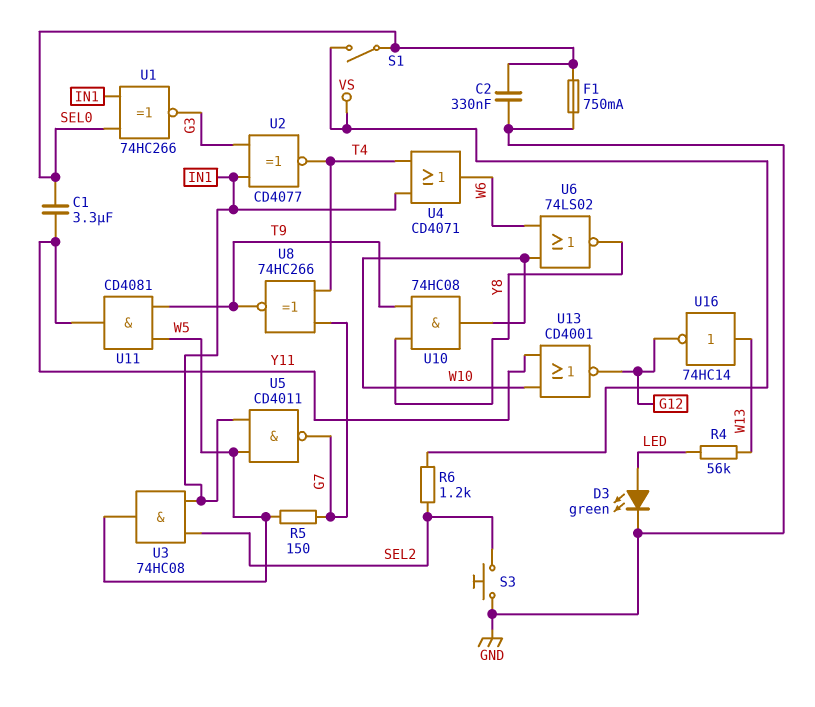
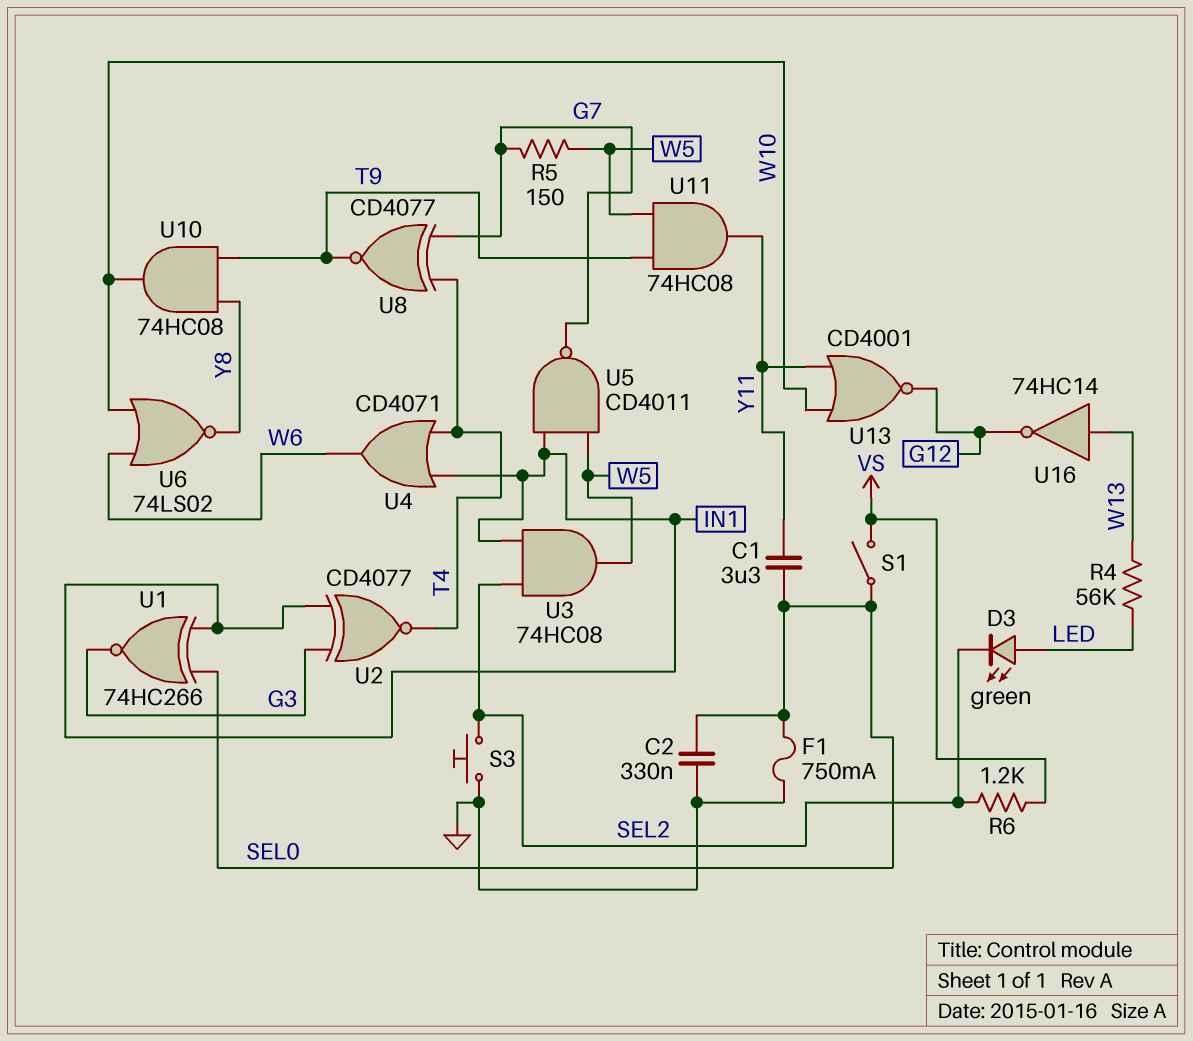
D3: LED green (A LED, K GND) -> LED green (A LED, K SEL2)
U8: XNOR 74HC266 (in G7, in T4, out T9) -> XNOR CD4077 (in G7, in T4, out T9)
U11: AND CD4081 (in T9, in W5, out Y11) -> AND 74HC08 (in T9, in W5, out Y11)

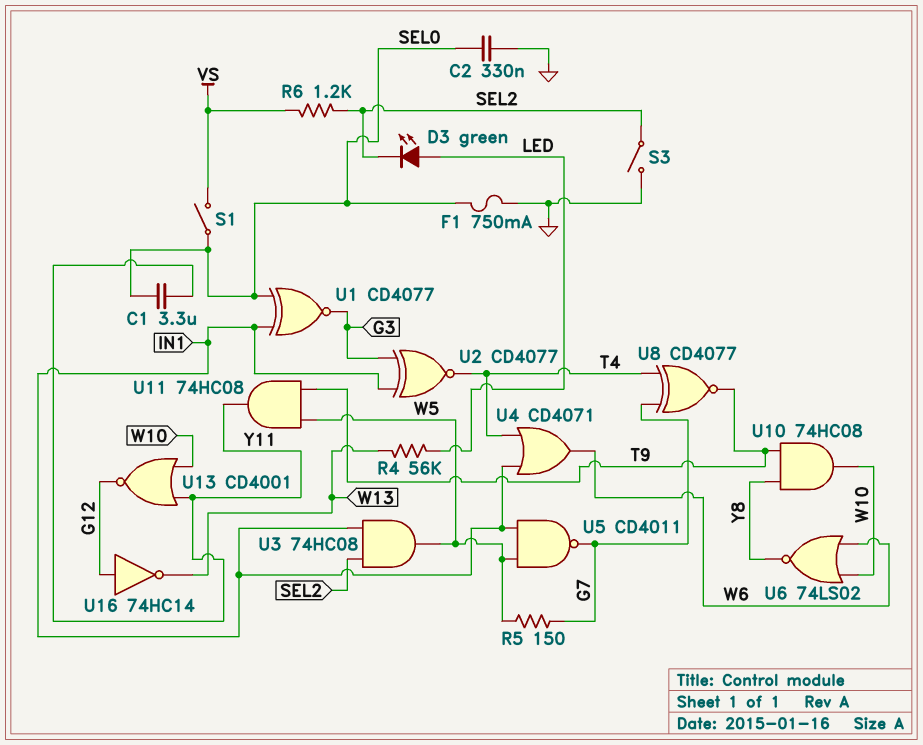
S3: button (GND, SEL2) -> switch (GND, SEL2)
U1: XNOR 74HC266 (in IN1, in SEL0, out G3) -> XNOR CD4077 (in IN1, in SEL0, out G3)
U16: NOT 74HC14 (in W13, out G12) -> NOT 74HC14 (in G12, out W13)

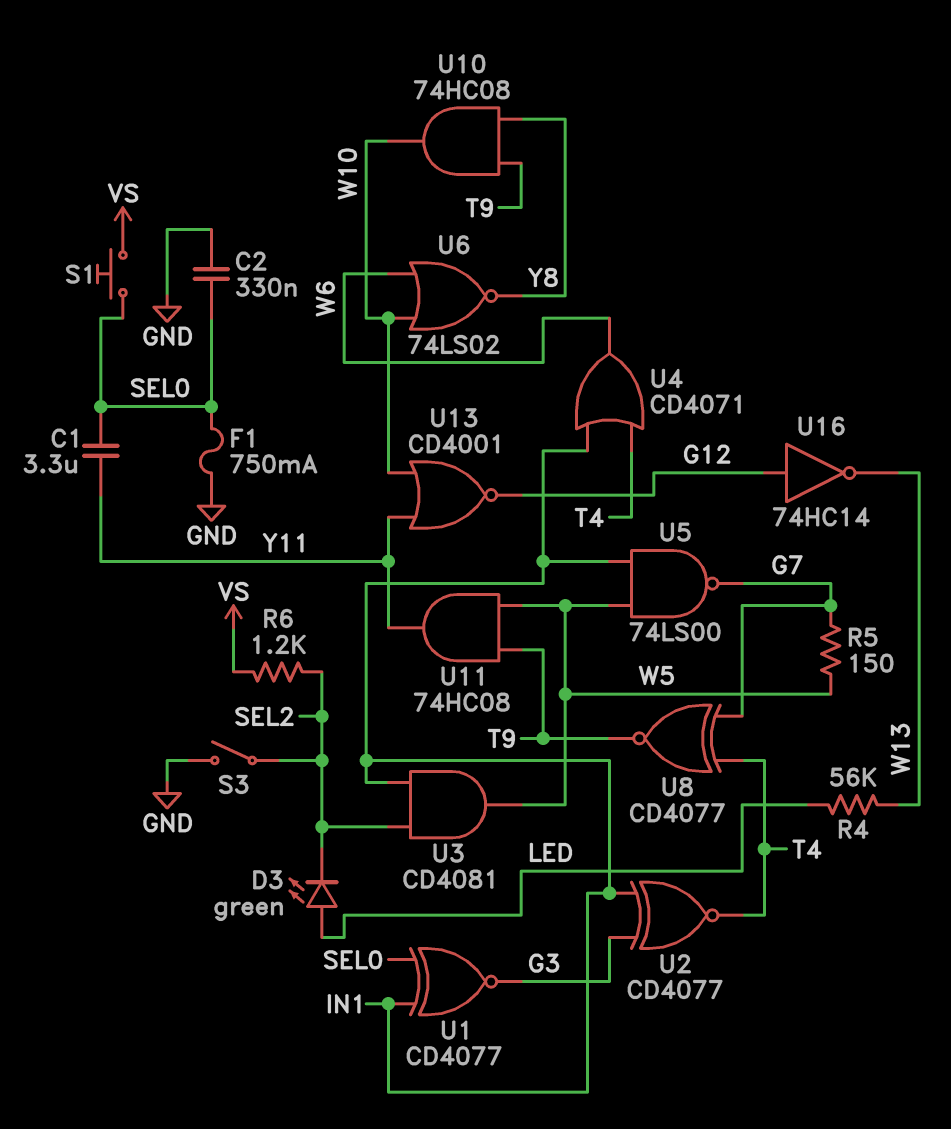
S1: switch (SEL0, VS) -> button (SEL0, VS)
U3: AND 74HC08 (in IN1, in SEL2, out W5) -> AND CD4081 (in IN1, in SEL2, out W5)
U5: NAND CD4011 (in IN1, in W5, out G7) -> NAND 74LS00 (in IN1, in W5, out G7)

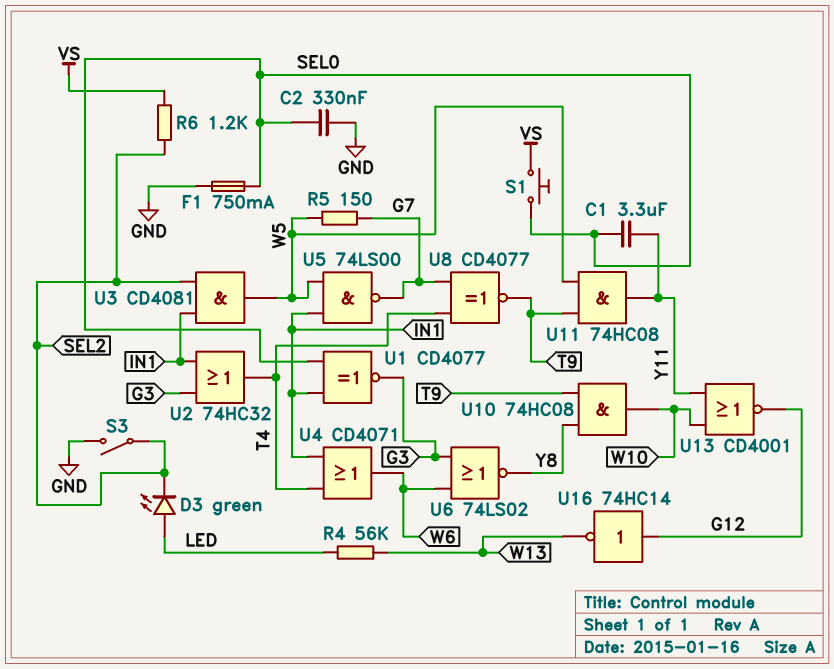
U2: XNOR CD4077 (in G3, in IN1, out T4) -> OR 74HC32 (in G3, in IN1, out T4)
U6: NOR 74LS02 (in W6, in W10, out Y8) -> NOR 74LS02 (in G3, in W6, out Y8)

